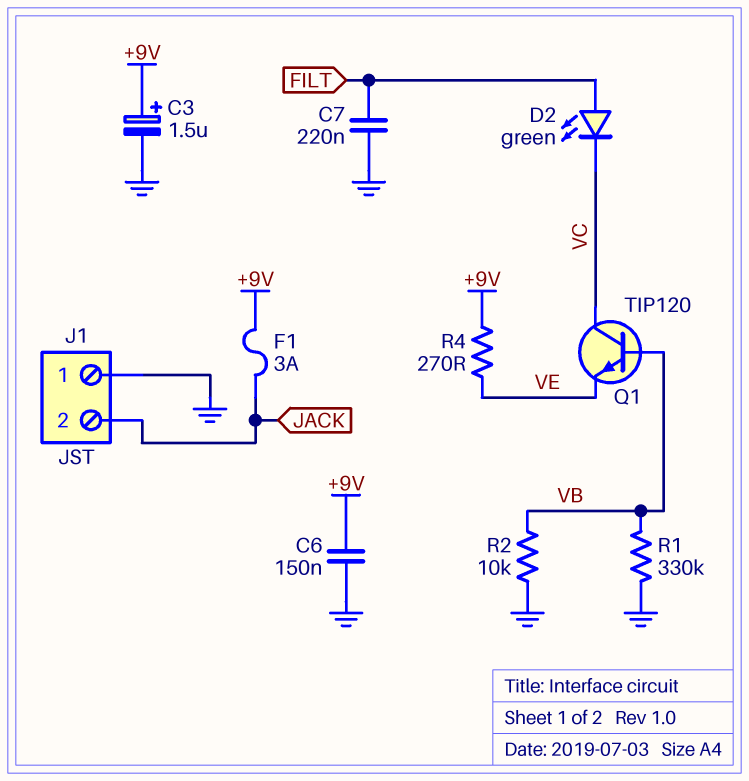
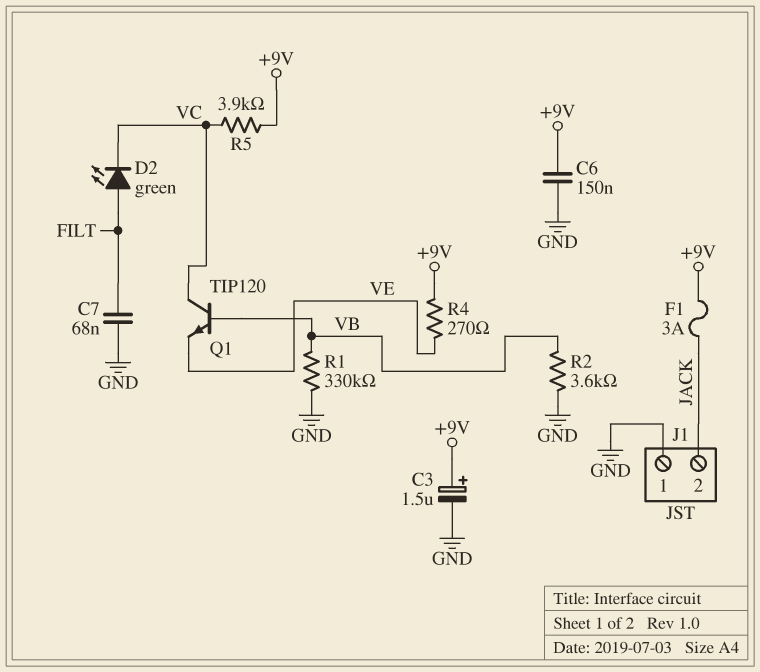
C7: 220nF (FILT, GND) -> 68nF (FILT, GND)
R2: 10k (GND, VB) -> 3.6k (GND, VB)
R5: none -> 3.9k (+9V, VC)

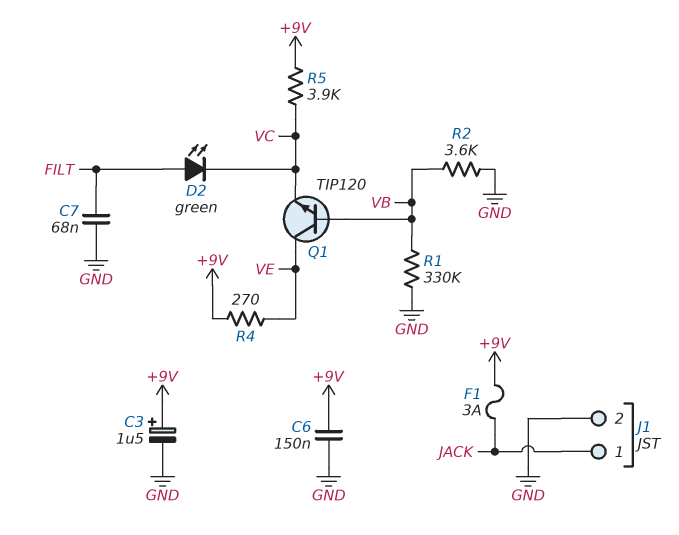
J1 pin 1: GND -> JACK
J1 pin 2: JACK -> GND
Q1: NPN TIP120 (B VB, C VC, E VE) -> NPN TIP120 (B VB, C VE, E VC)

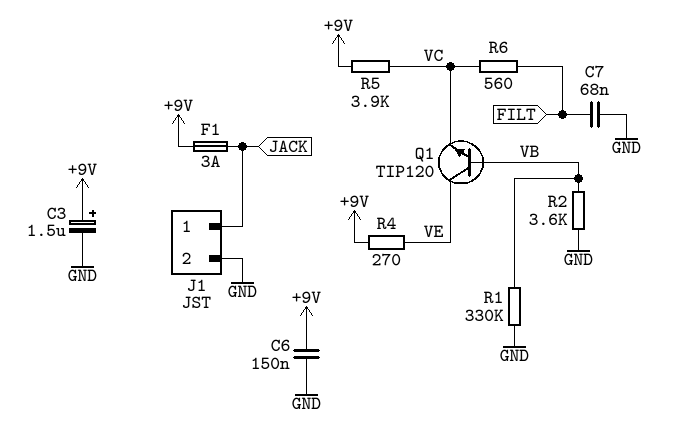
D2: LED green (A FILT, K VC) -> none
R6: none -> 560 (FILT, VC)

